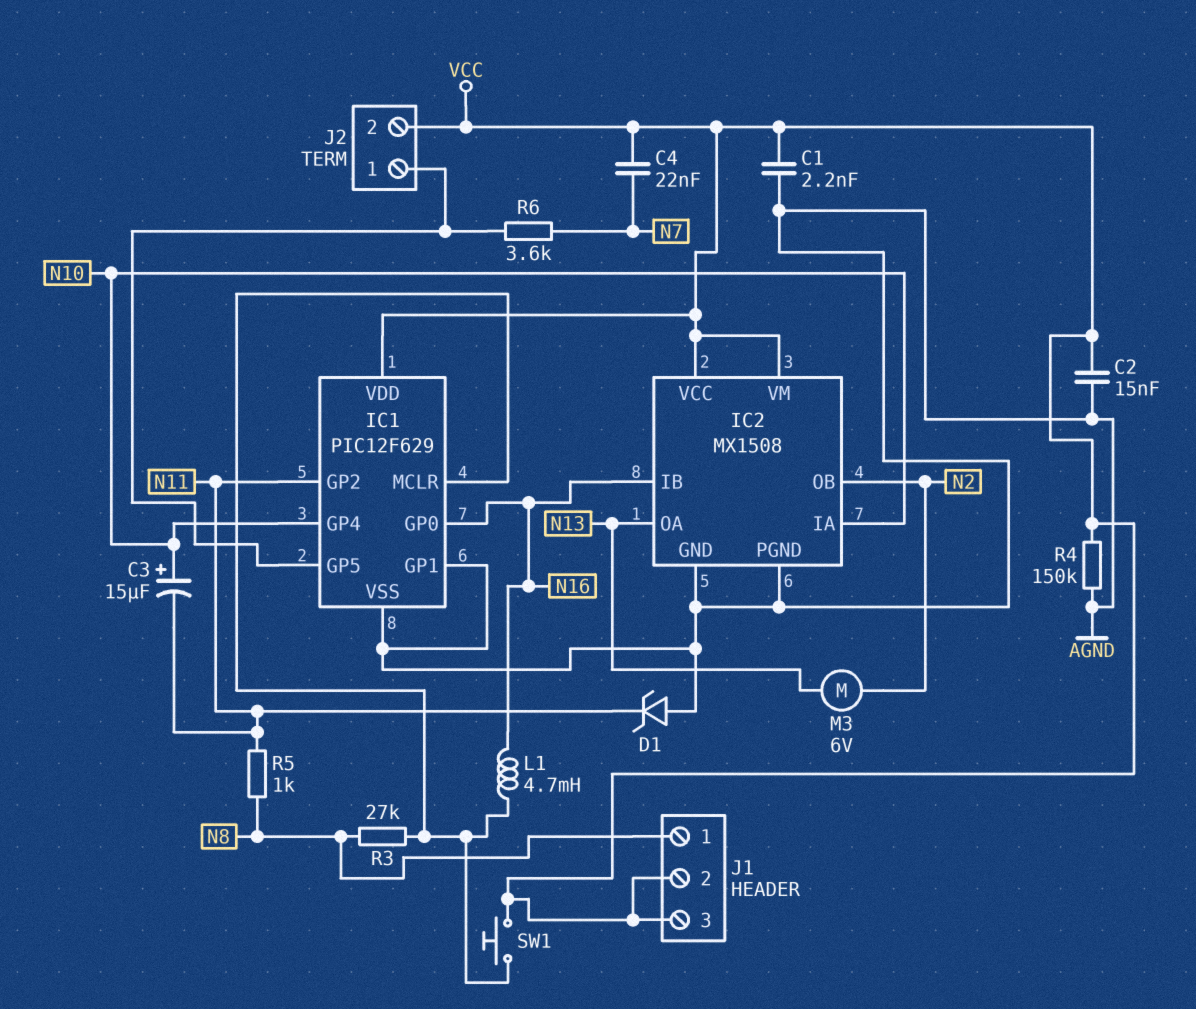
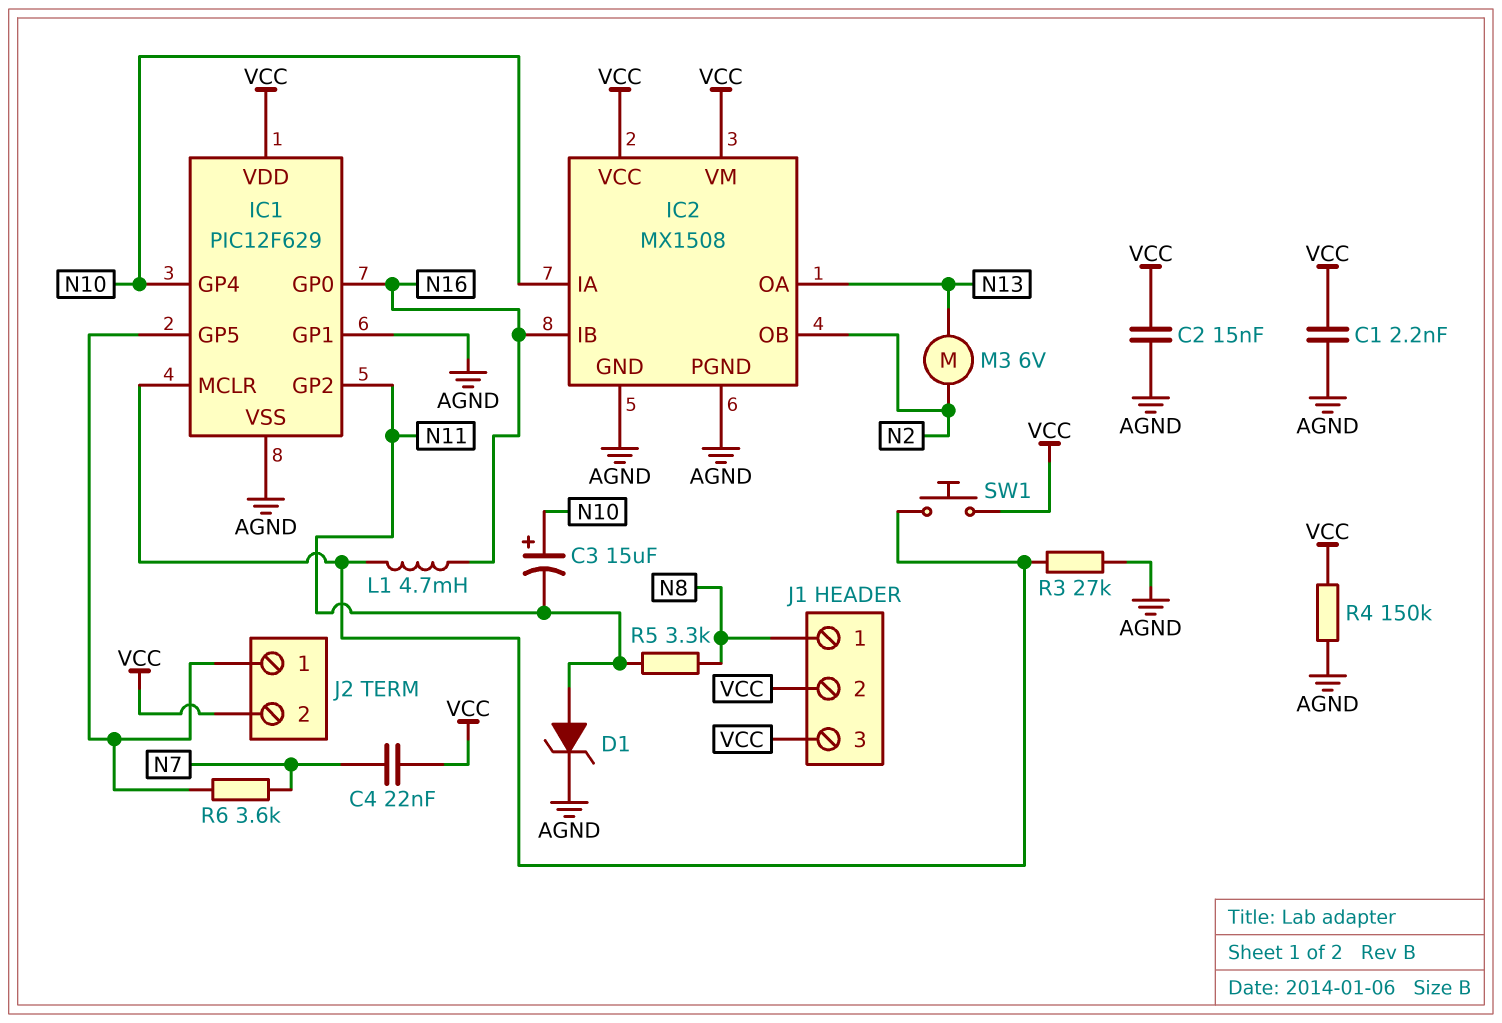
D1: zener (A AGND, K N11) -> zener (A N11, K AGND)
R3: 27k (IC1/MCLR, N8) -> 27k (AGND, IC1/MCLR)
R5: 1k (N8, N11) -> 3.3k (N8, N11)

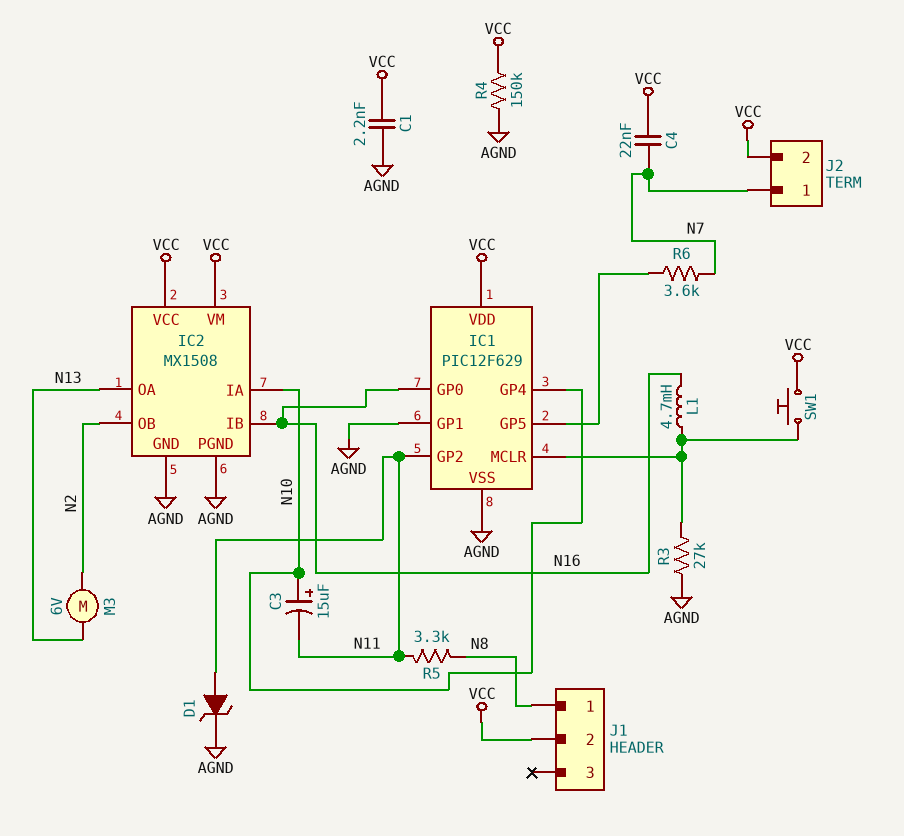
C2: 15nF (AGND, VCC) -> none
J1 pin 3: VCC -> none
J2 pin 1: IC1/GP5 -> N7

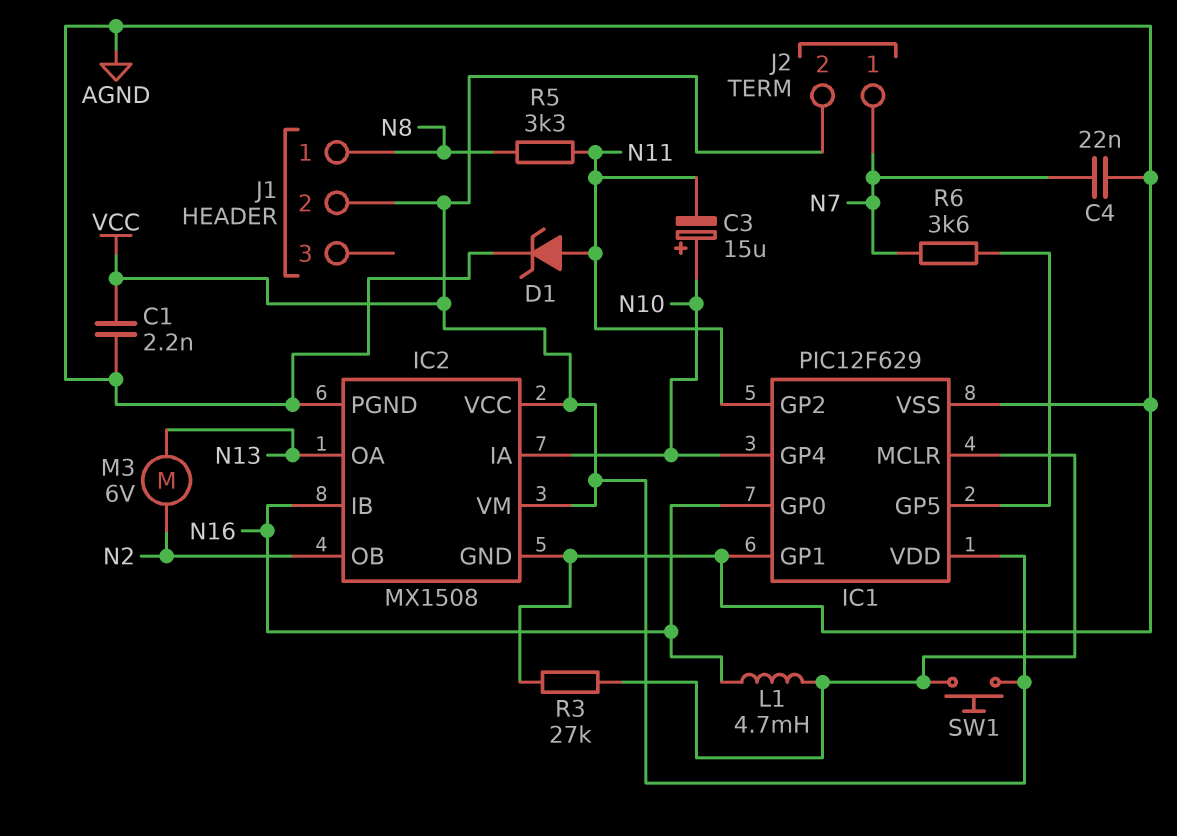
C4: 22nF (N7, VCC) -> 22nF (AGND, N7)
R4: 150k (AGND, VCC) -> none

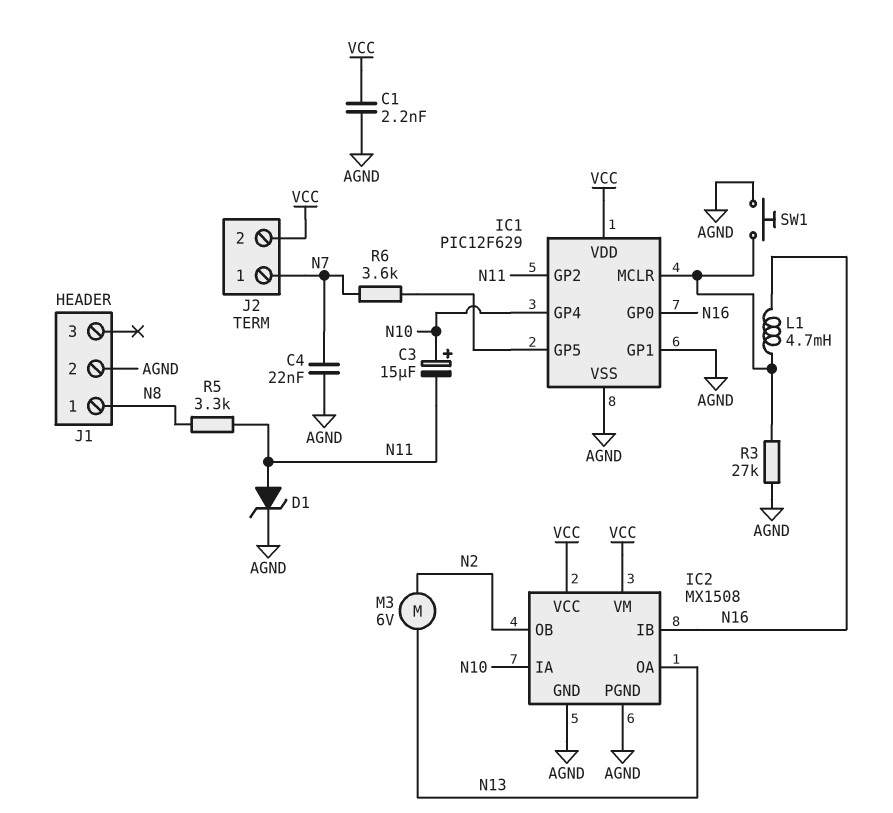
J1 pin 2: VCC -> AGND
SW1: button (IC1/MCLR, VCC) -> button (AGND, IC1/MCLR)

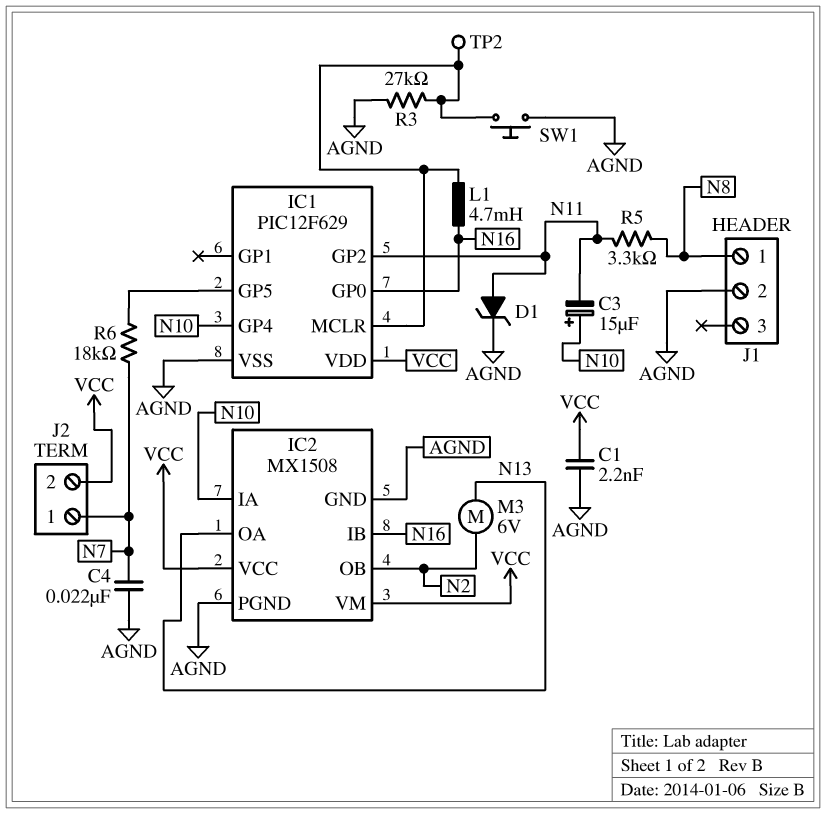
IC1 pin GP1: AGND -> none
R6: 3.6k (IC1/GP5, N7) -> 18k (IC1/GP5, N7)
TP2: none -> test point (IC1/MCLR)

